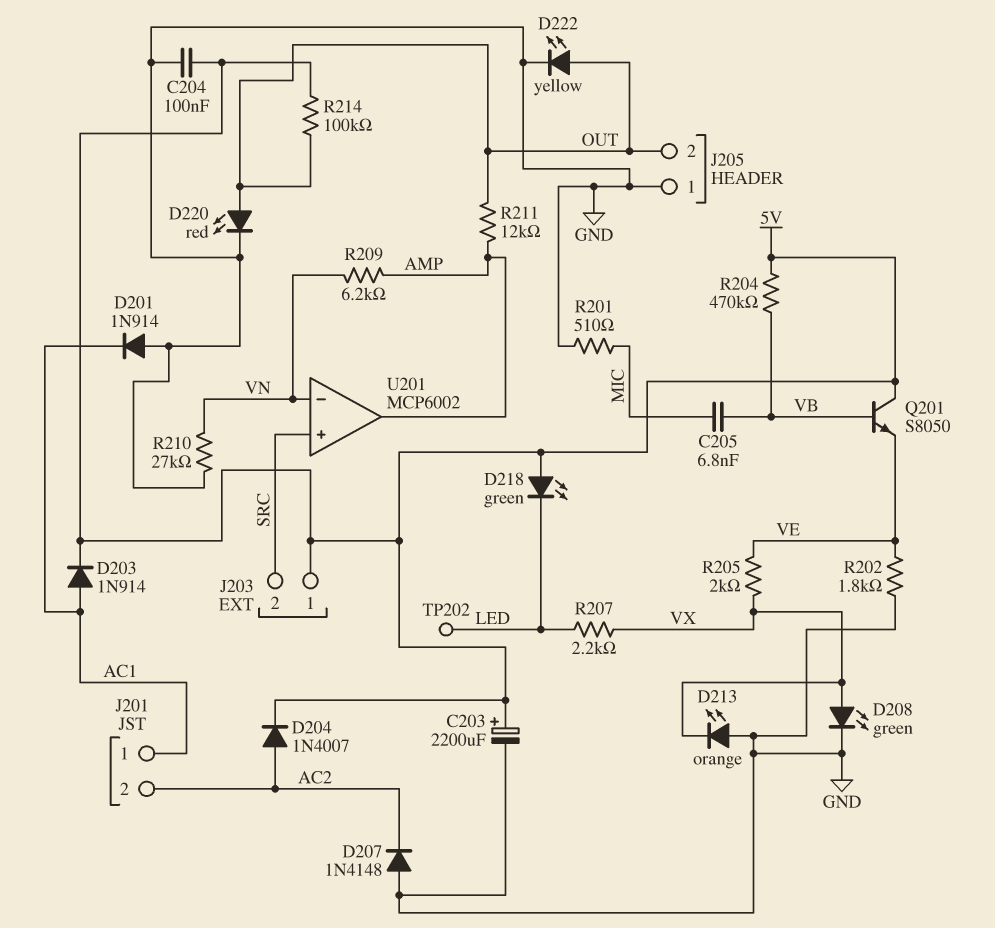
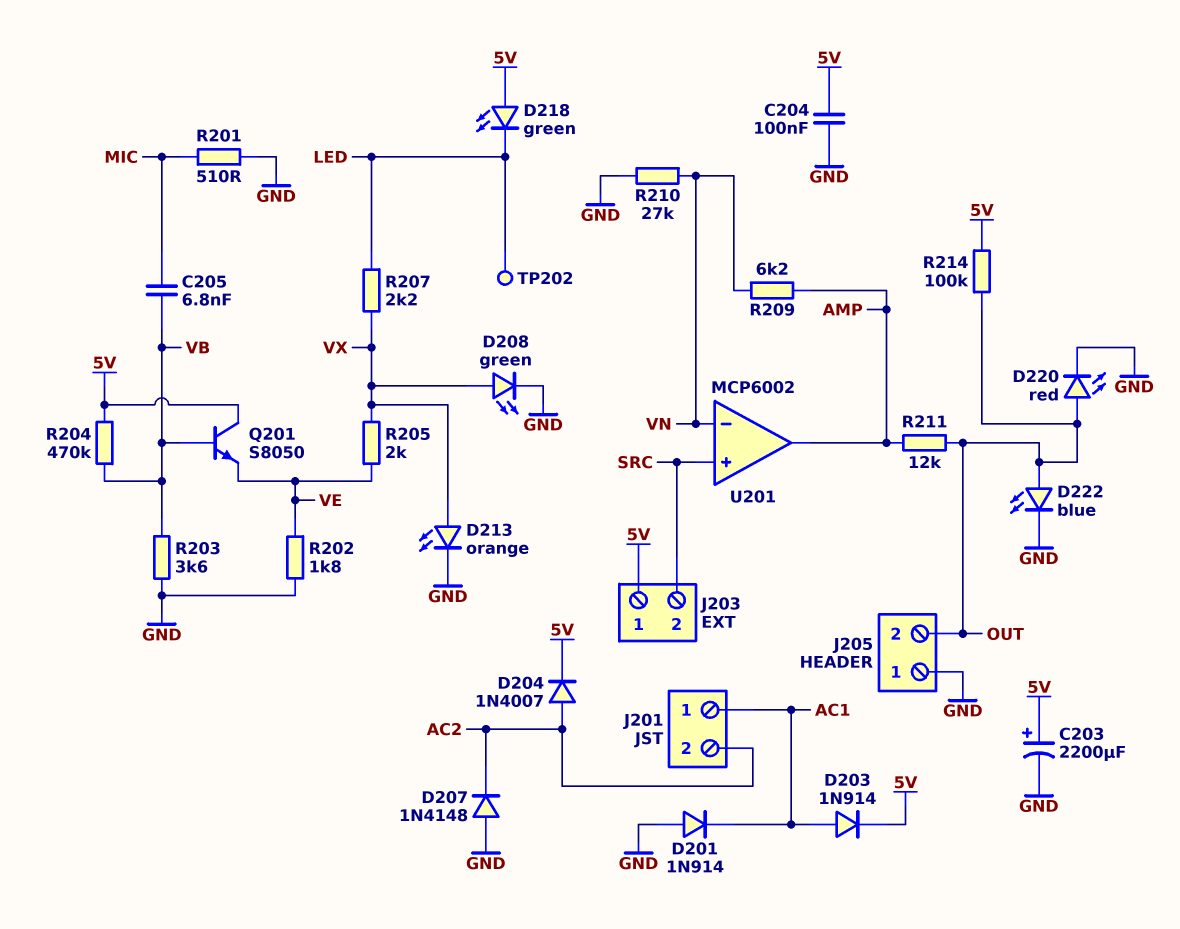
D213: LED orange (A GND, K VX) -> LED orange (A VX, K GND)
D222: LED yellow (A OUT, K GND) -> LED blue (A OUT, K GND)
R203: none -> 3.6k (GND, VB)

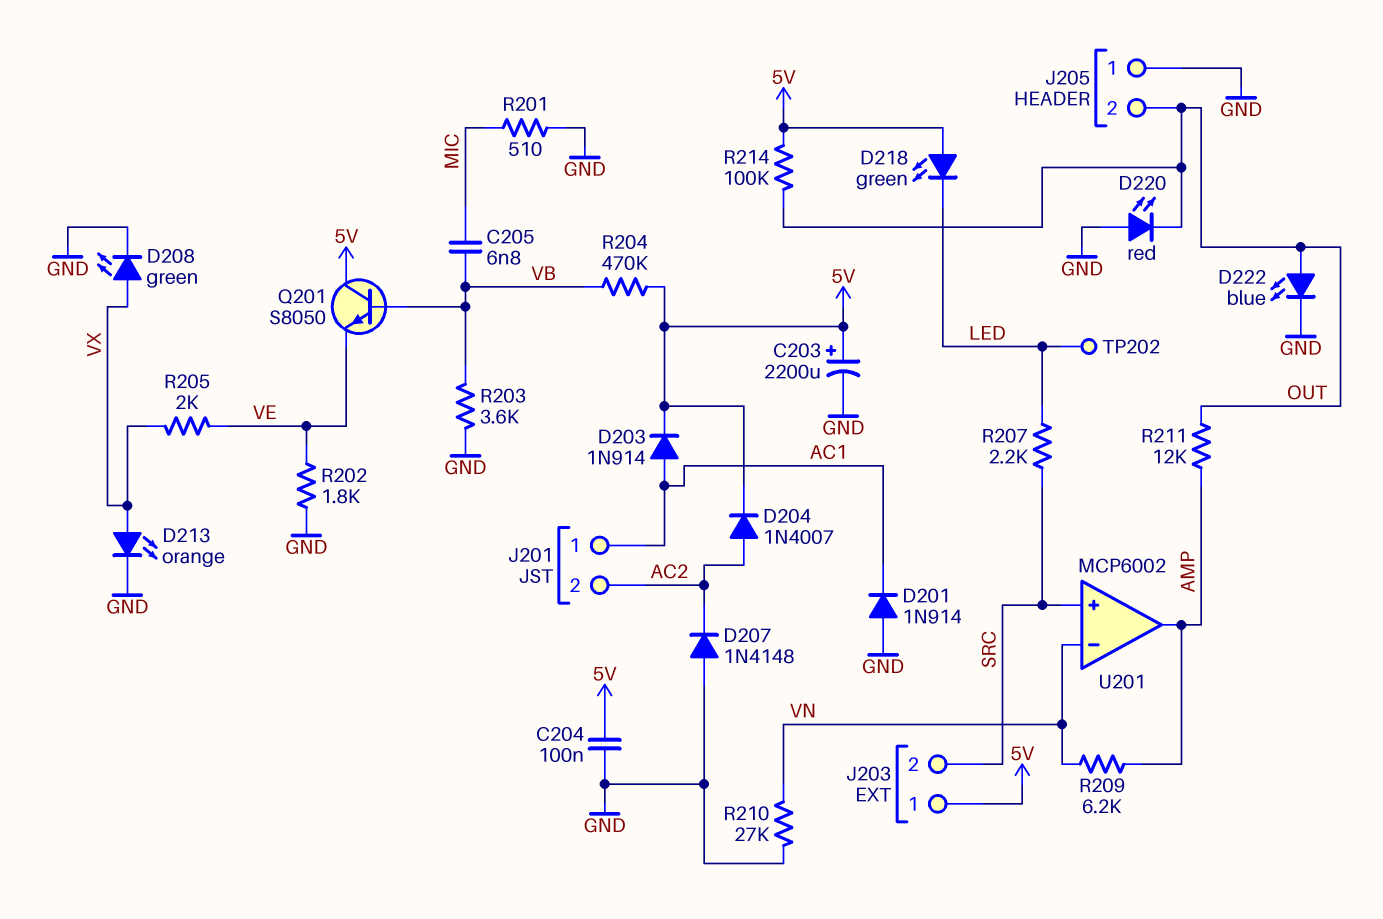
D220: LED red (A OUT, K GND) -> LED red (A GND, K OUT)
R207: 2.2k (LED, VX) -> 2.2k (LED, SRC)

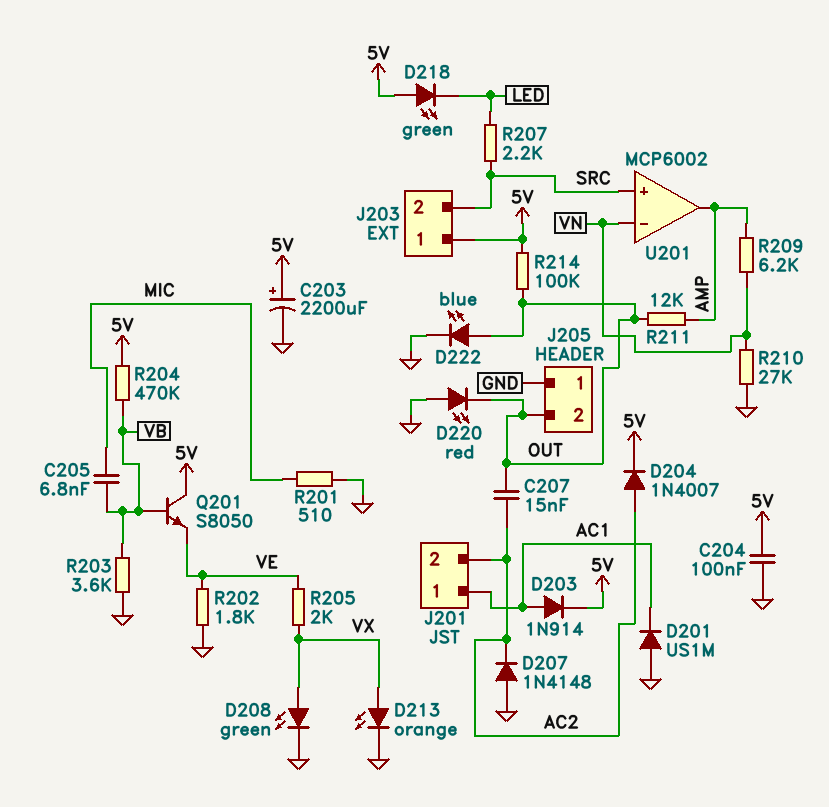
C207: none -> 15nF (AC2, OUT)
D201: diode 1N914 (A GND, K AC1) -> diode US1M (A GND, K AC1)
TP202: test point (LED) -> none

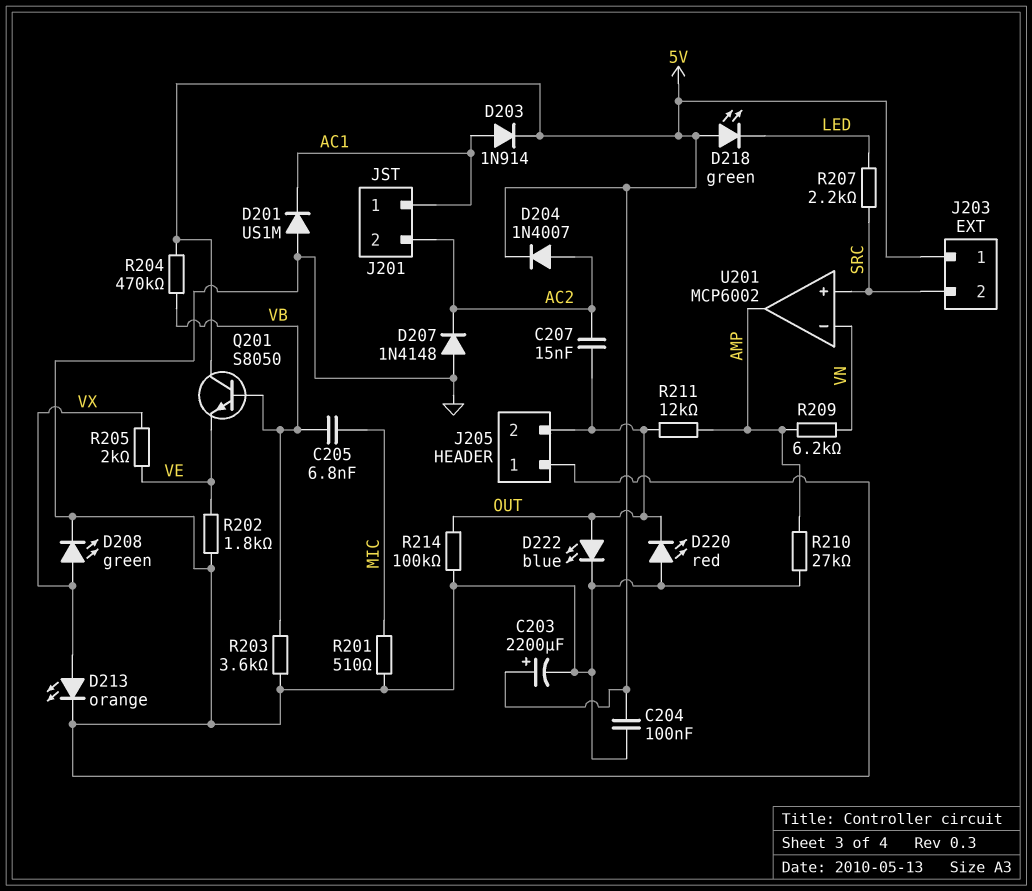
R210: 27k (GND, VN) -> 27k (AMP, GND)
R214: 100k (5V, OUT) -> 100k (GND, OUT)

